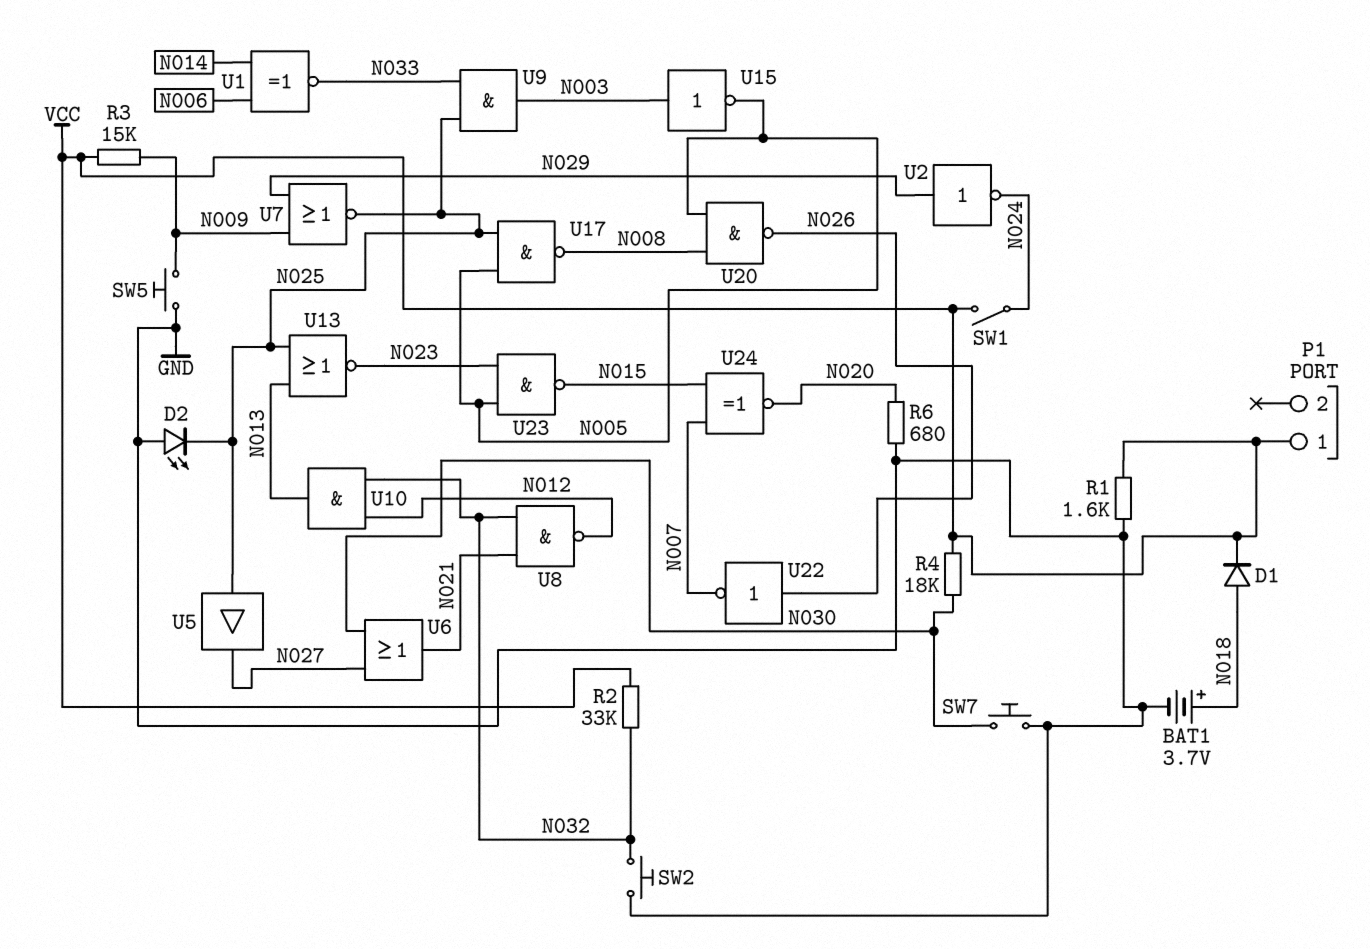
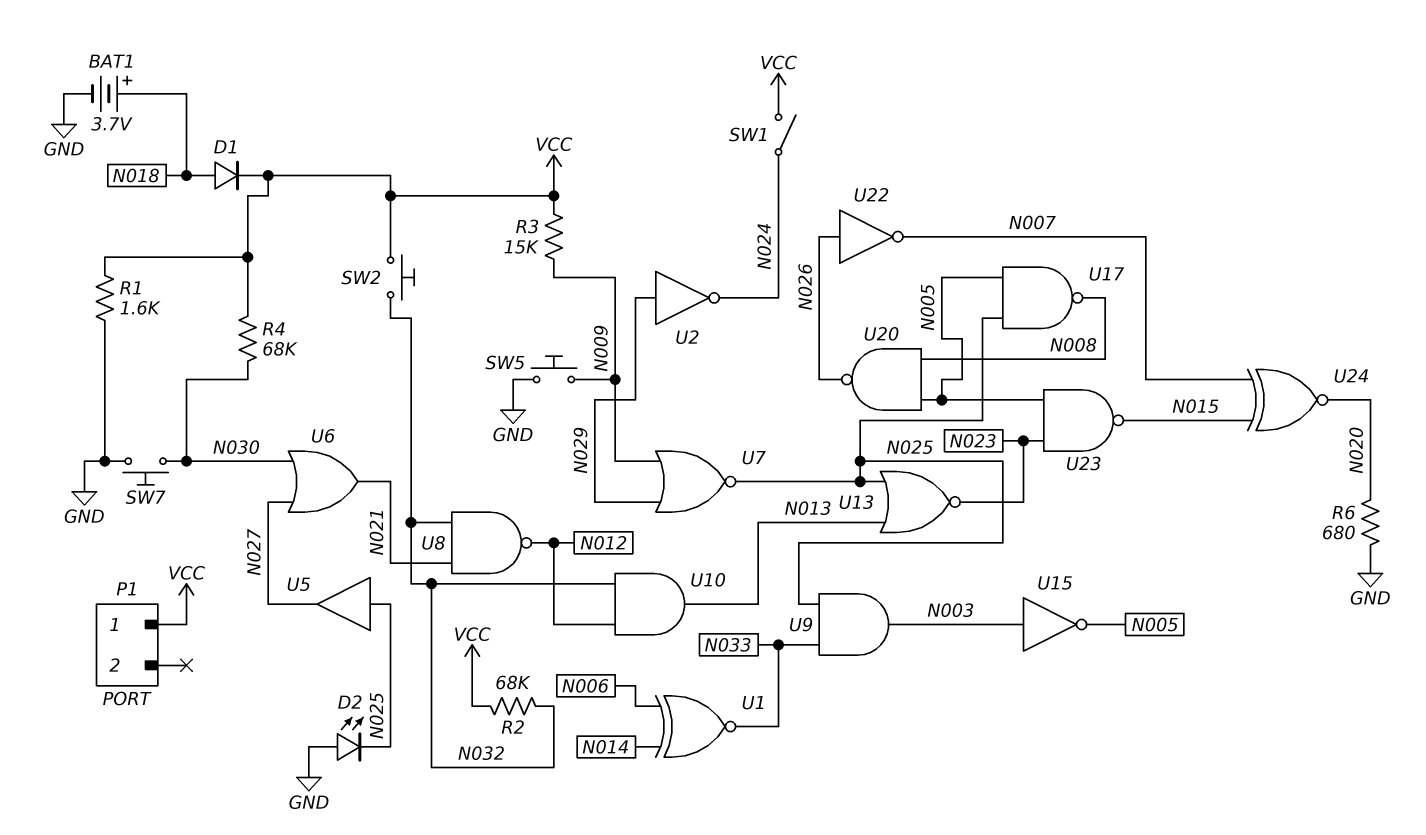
R2: 33k (N032, VCC) -> 68k (N032, VCC)
R4: 18k (N030, VCC) -> 68k (N030, VCC)
SW2: button (GND, N032) -> button (N032, VCC)

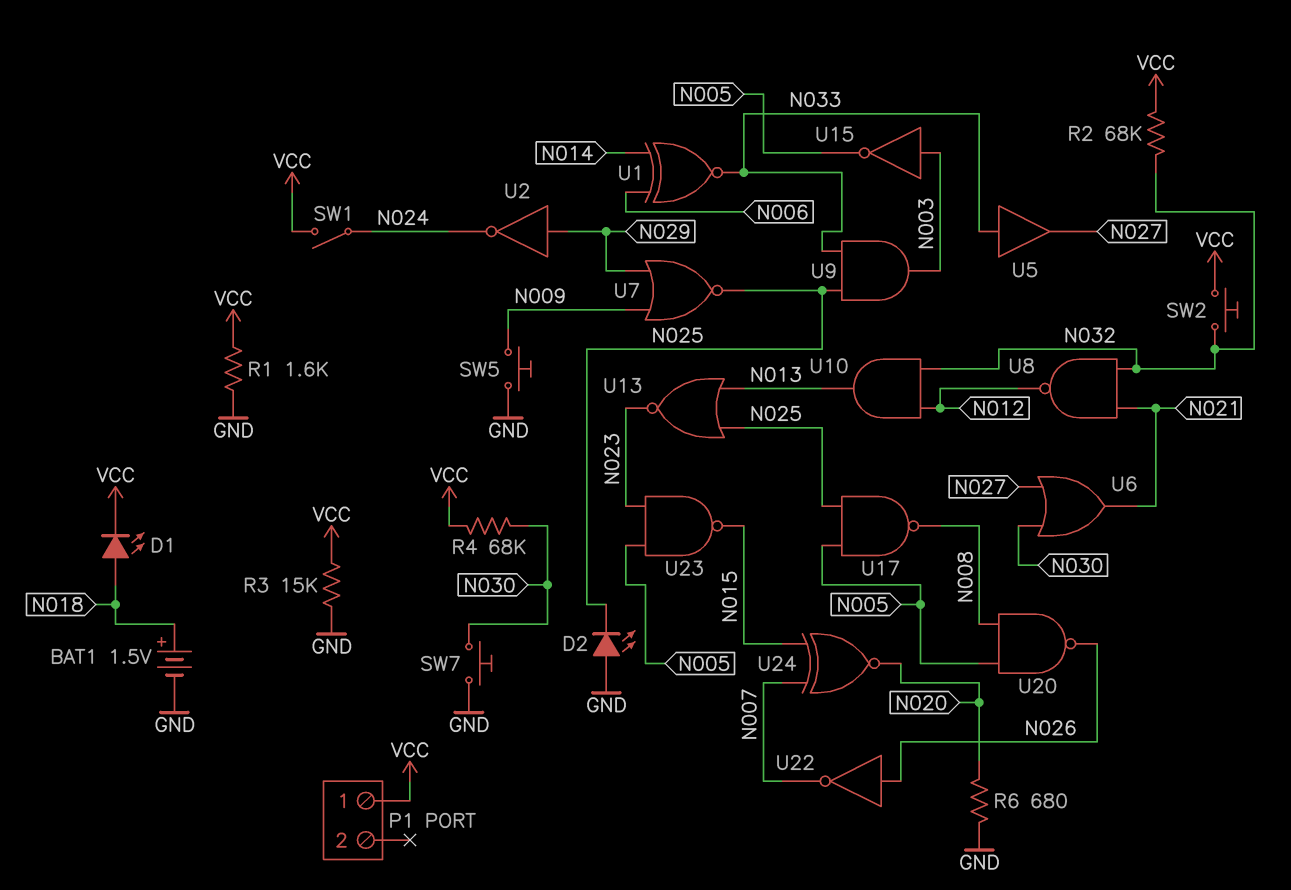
BAT1: 3.7V (plus N018, minus GND) -> 1.5V (plus N018, minus GND)
D1: diode (A N018, K VCC) -> LED (A N018, K VCC)
R3: 15k (N009, VCC) -> 15k (GND, VCC)
U5: buffer (in N025, out N027) -> buffer (in N033, out N027)

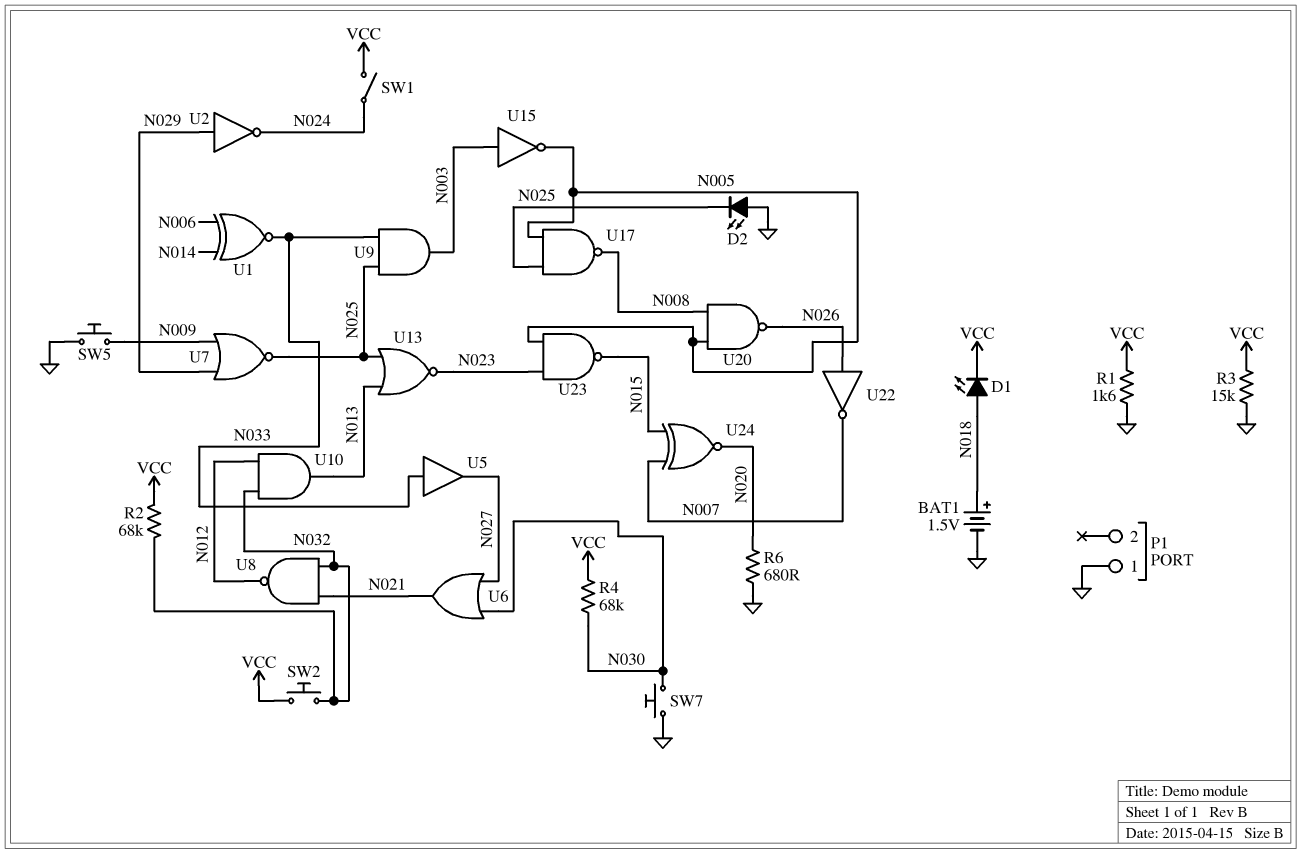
P1 pin 1: VCC -> GND

